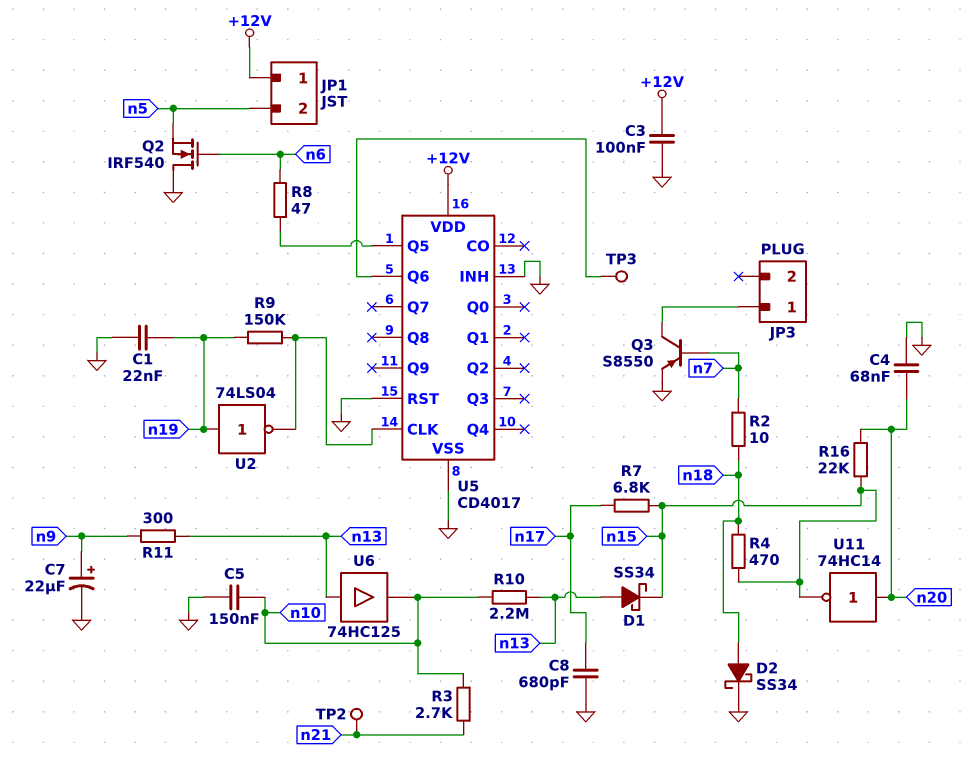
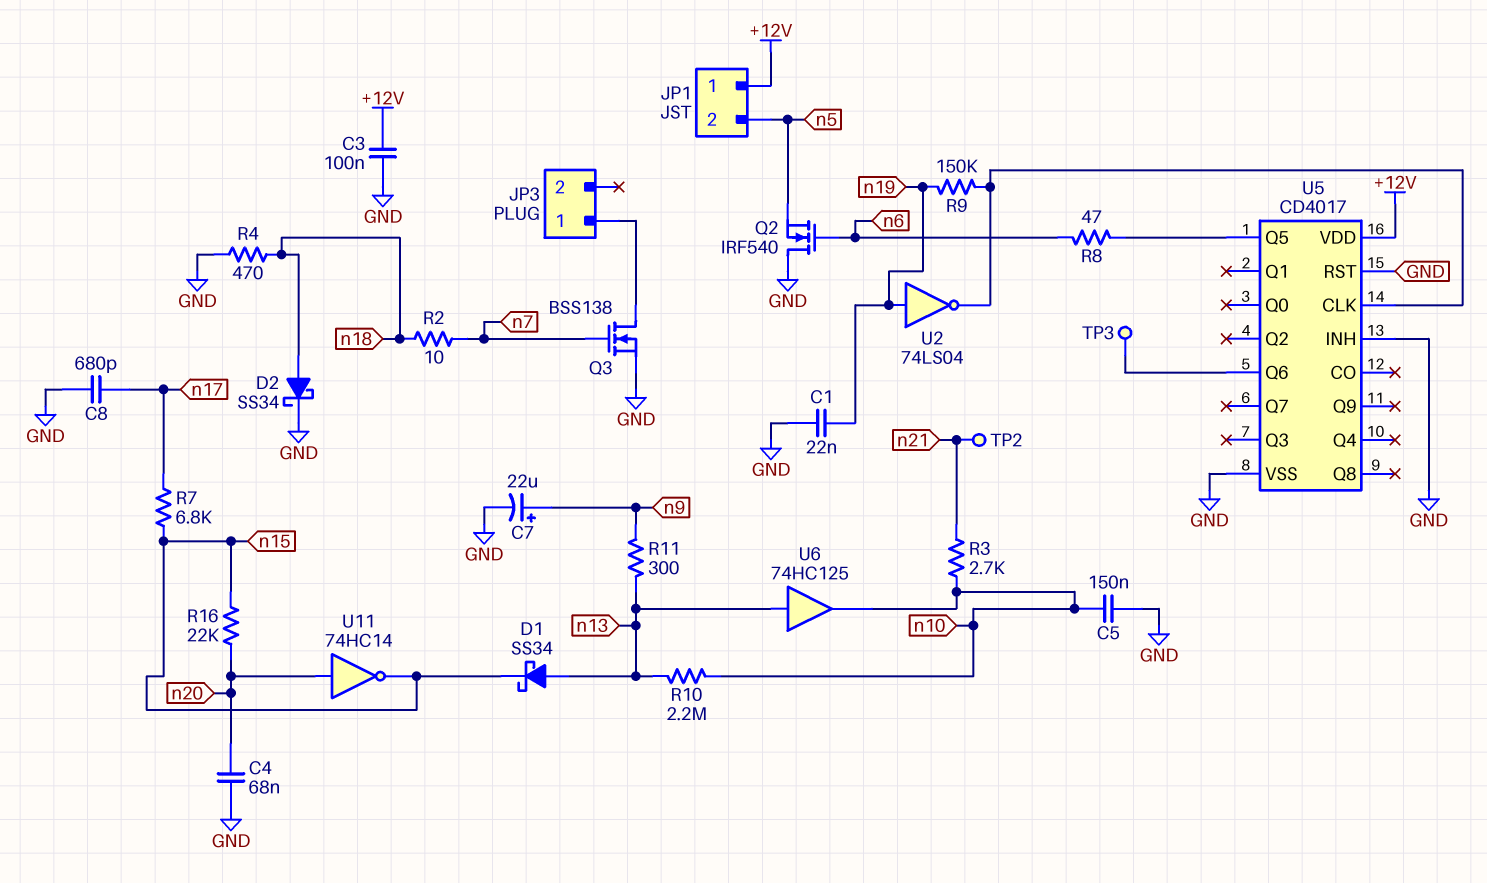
Q3: PNP S8550 (B n7, C JP3/1, E GND) -> NMOS BSS138 (G n7, D JP3/1, S GND)
R4: 470 (n15, n18) -> 470 (GND, n18)

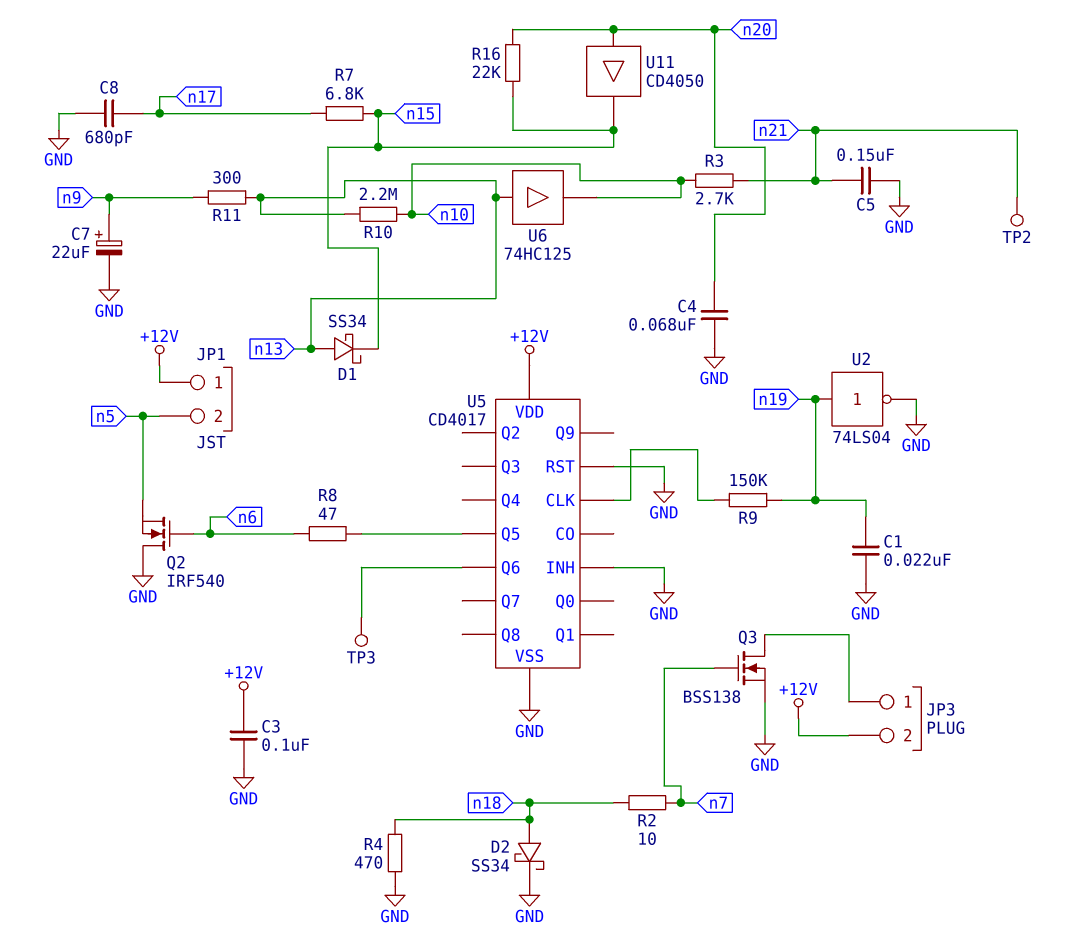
C5: 150nF (GND, n10) -> 150nF (GND, n21)
JP3 pin 2: none -> +12V
U2: NOT 74LS04 (in n19, out U5/CLK) -> NOT 74LS04 (in n19, out GND)
U11: NOT 74HC14 (in n20, out n15) -> buffer CD4050 (in n20, out n15)

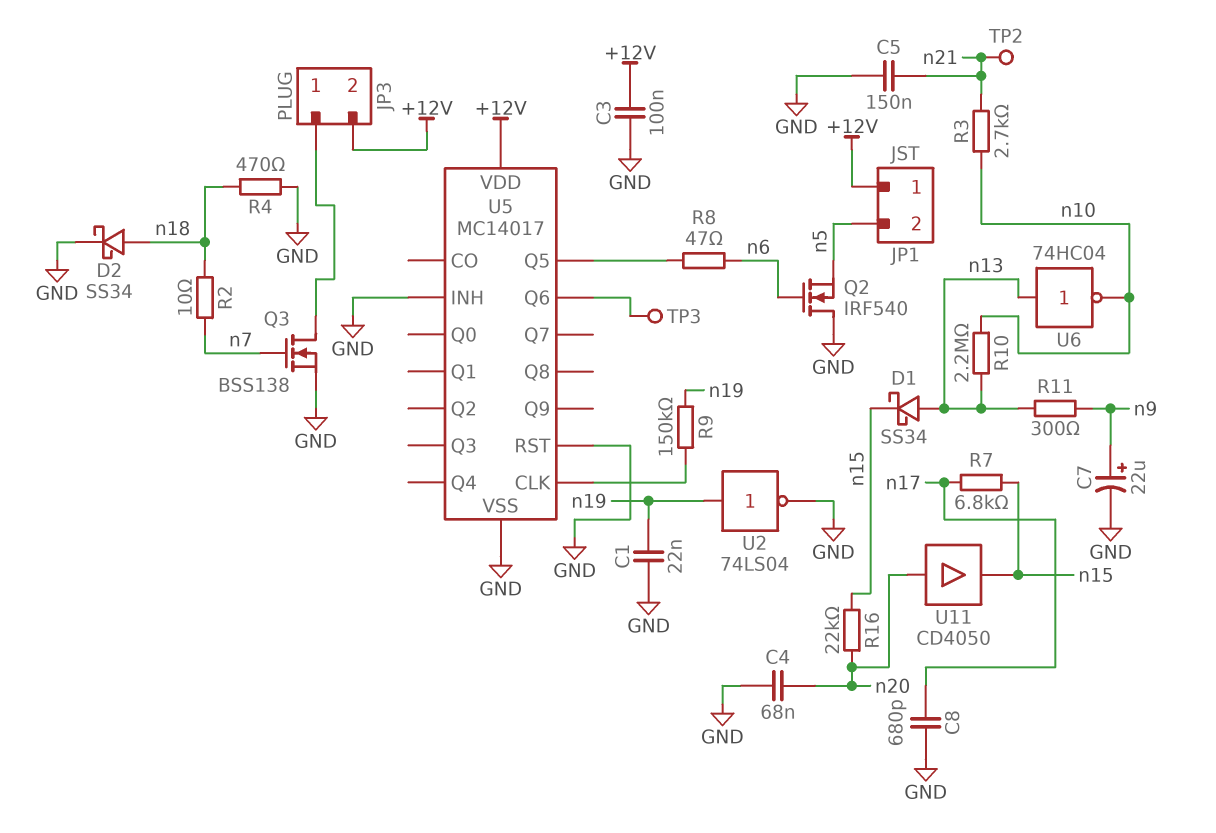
U5: CD4017 -> MC14017
U6: buffer 74HC125 (in n13, out n10) -> NOT 74HC04 (in n13, out n10)

